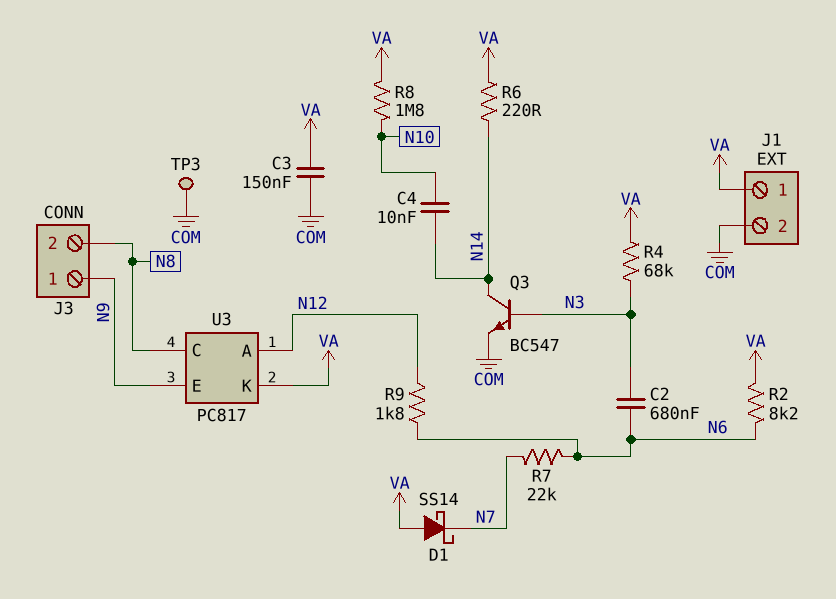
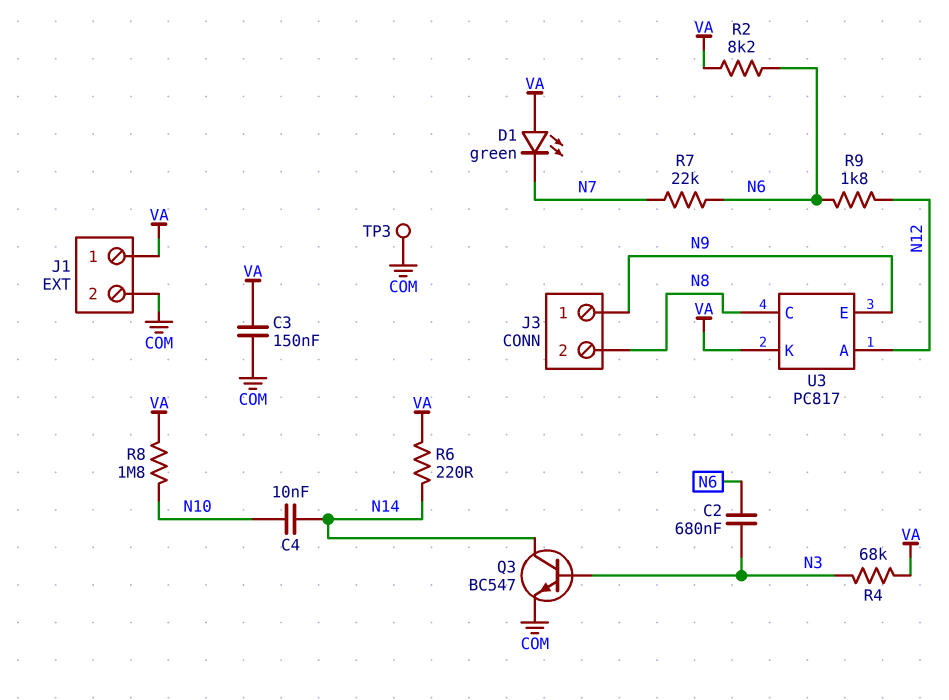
D1: schottky SS14 (A VA, K N7) -> LED green (A VA, K N7)

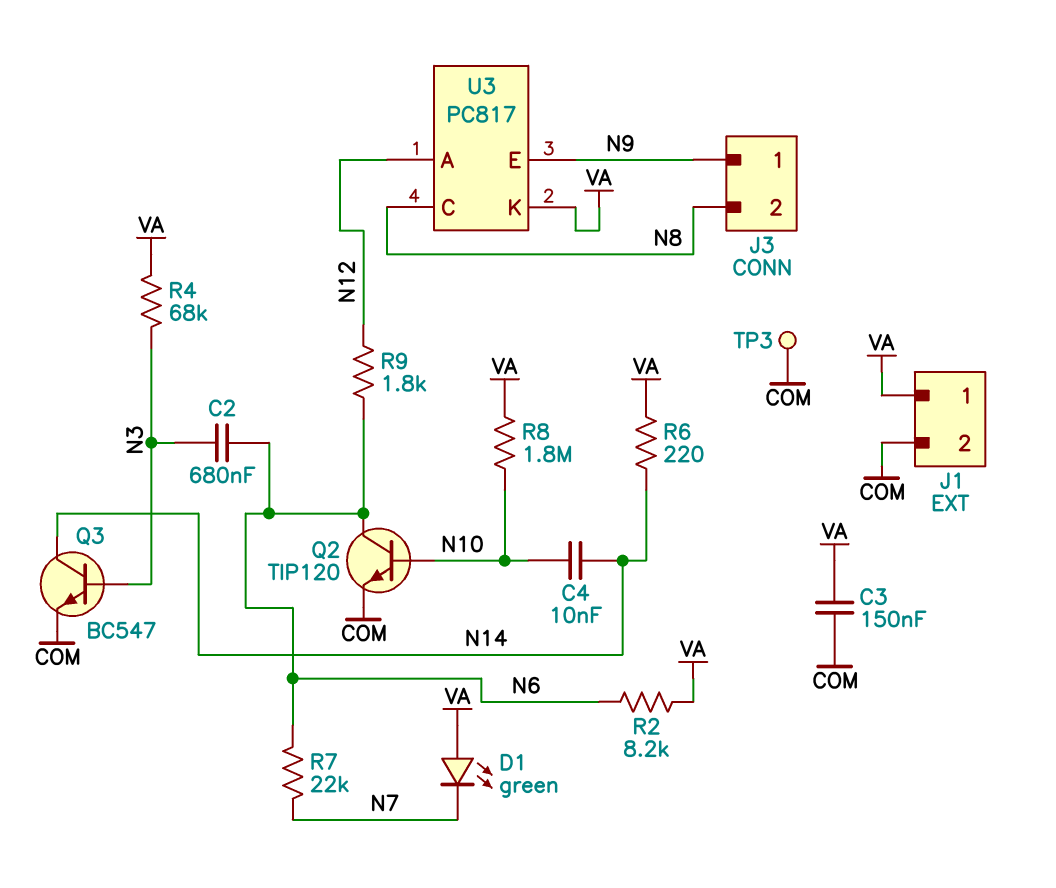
Q2: none -> NPN TIP120 (B N10, C N6, E COM)

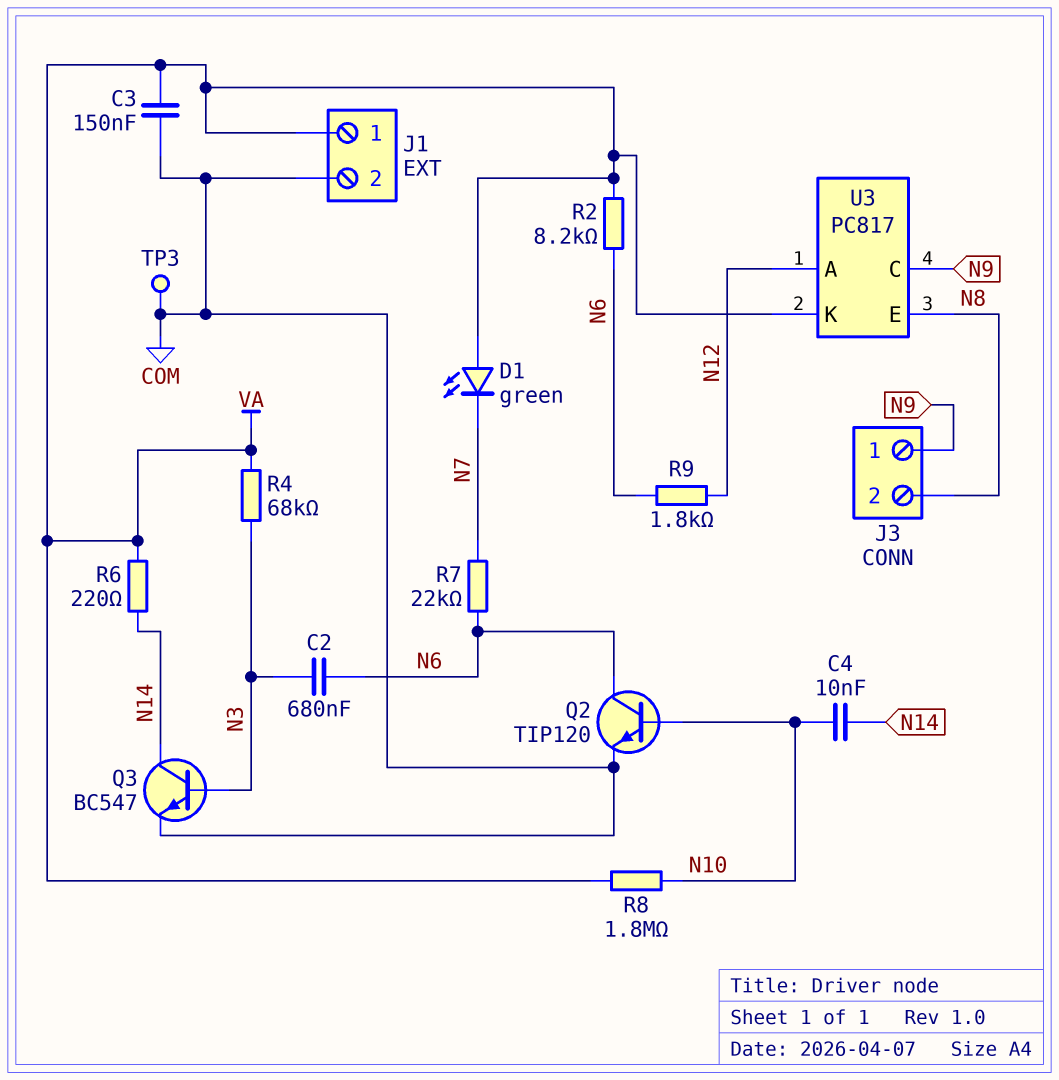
U3 pin C: N8 -> N9
U3 pin E: N9 -> N8

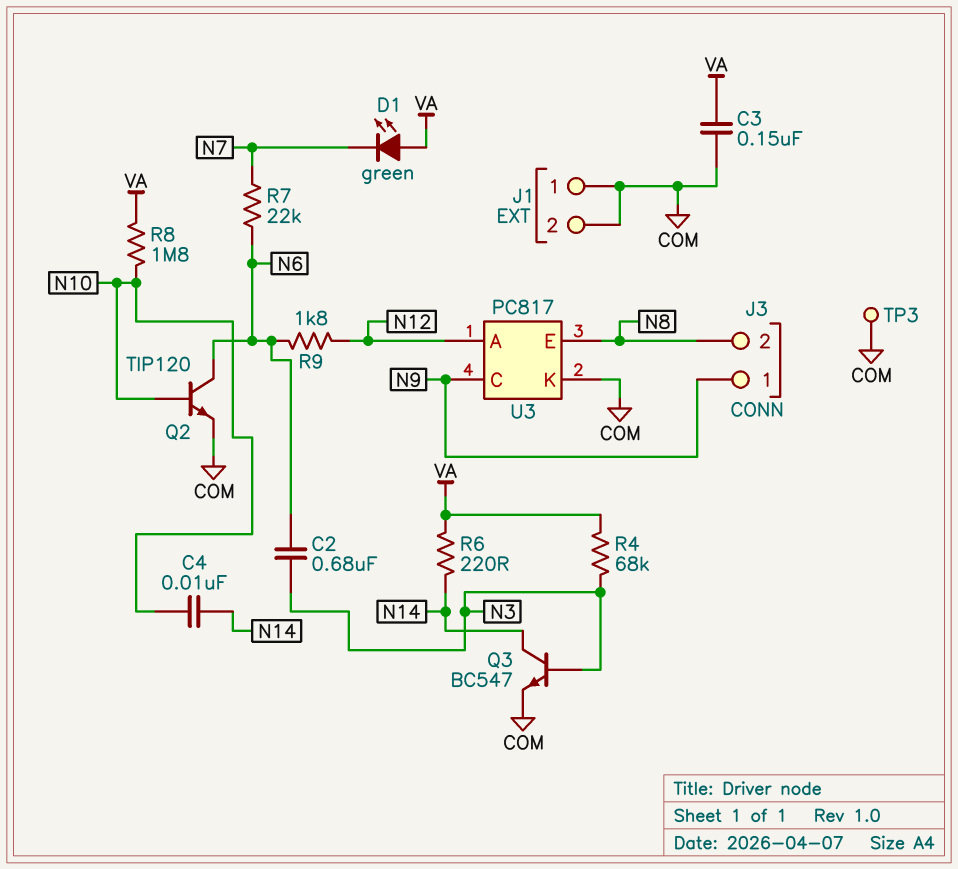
J1 pin 1: VA -> COM
R2: 8.2k (N6, VA) -> none
U3 pin K: VA -> COM

